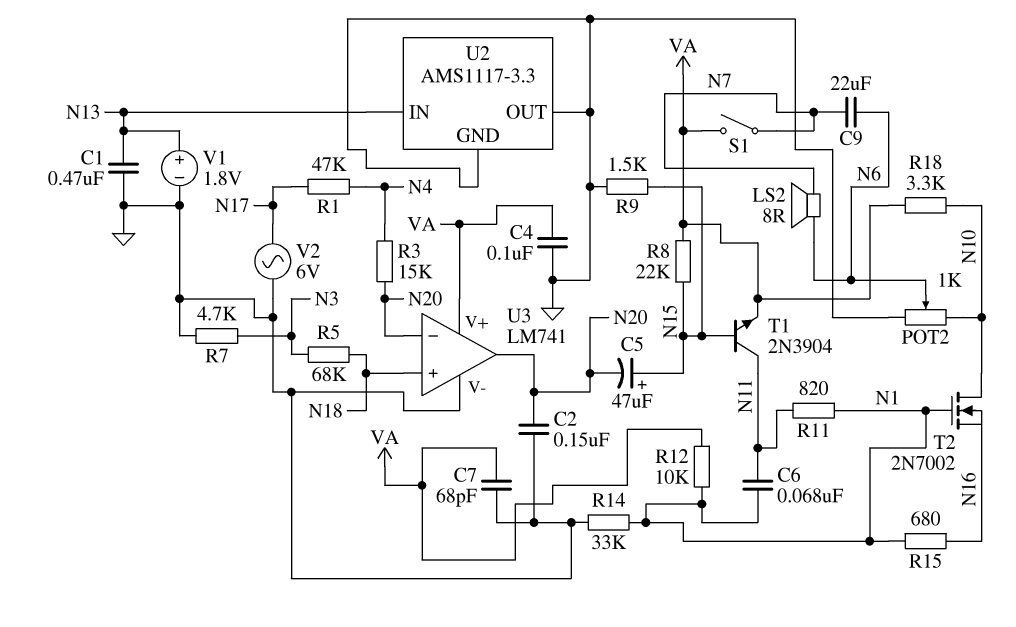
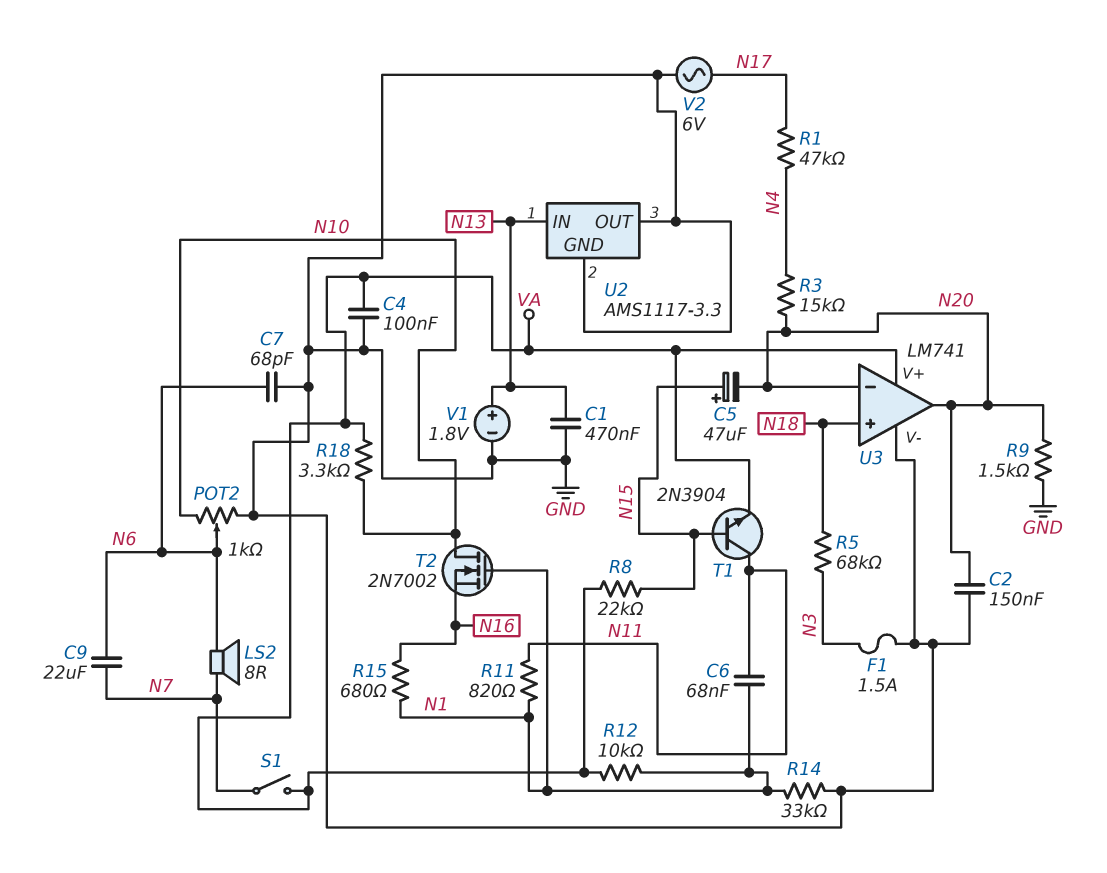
C7: 68pF (GND, VA) -> 68pF (GND, N6)
F1: none -> 1.5A (GND, N3)
R7: 4.7k (GND, N3) -> none
R9: 1.5k (GND, N15) -> 1.5k (GND, N20)

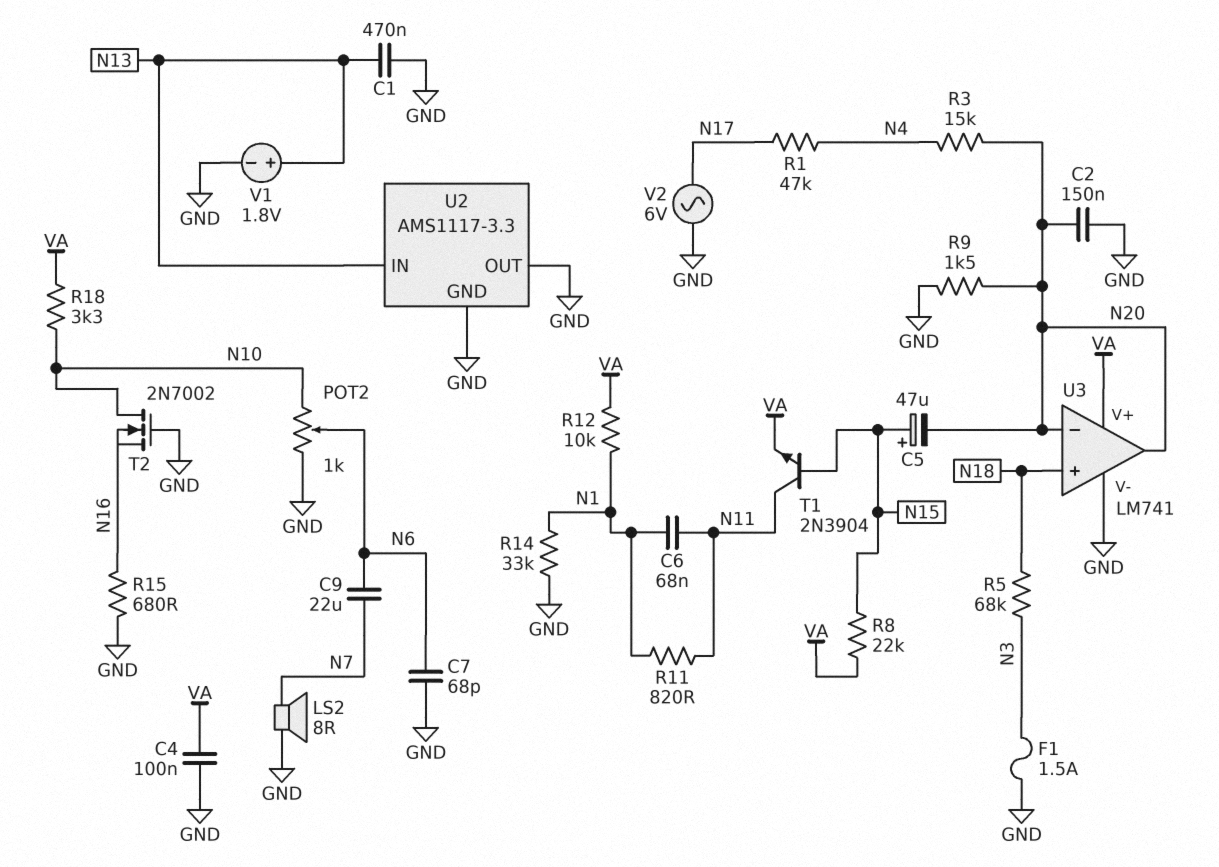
LS2: speaker 8R (N6, N7) -> speaker 8R (GND, N7)
R15: 680 (N1, N16) -> 680 (GND, N16)
S1: switch (N7, VA) -> none
T2: NMOS 2N7002 (G N1, D N10, S N16) -> NMOS 2N7002 (G GND, D N10, S N16)

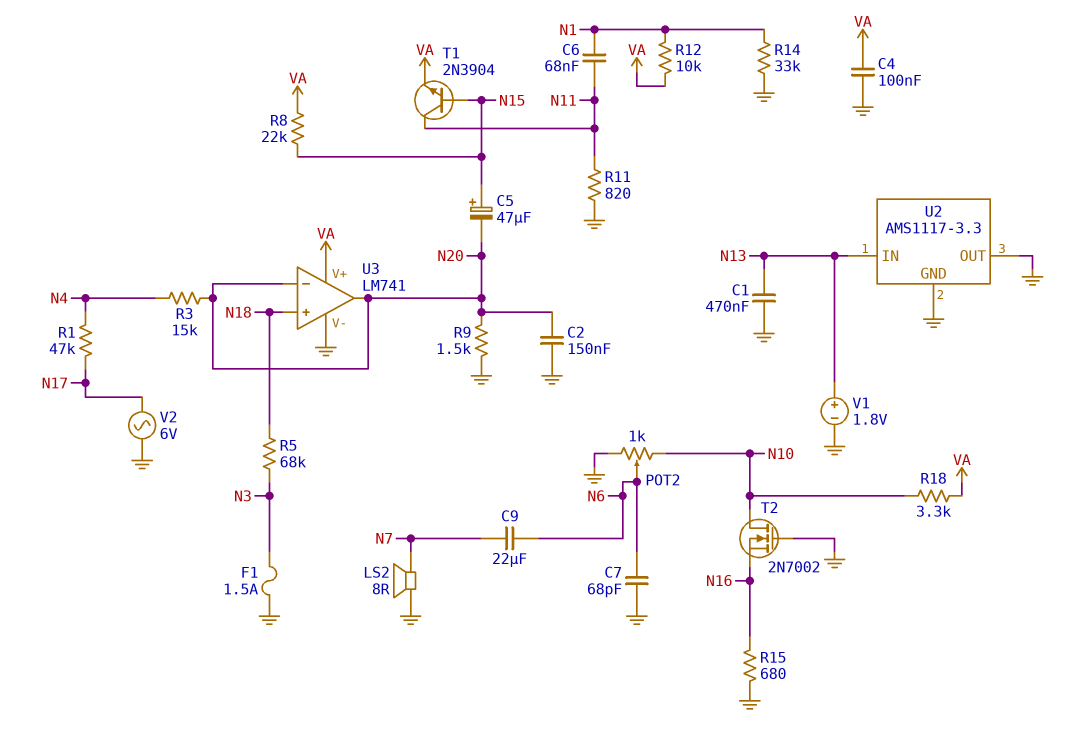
R11: 820 (N1, N11) -> 820 (GND, N11)

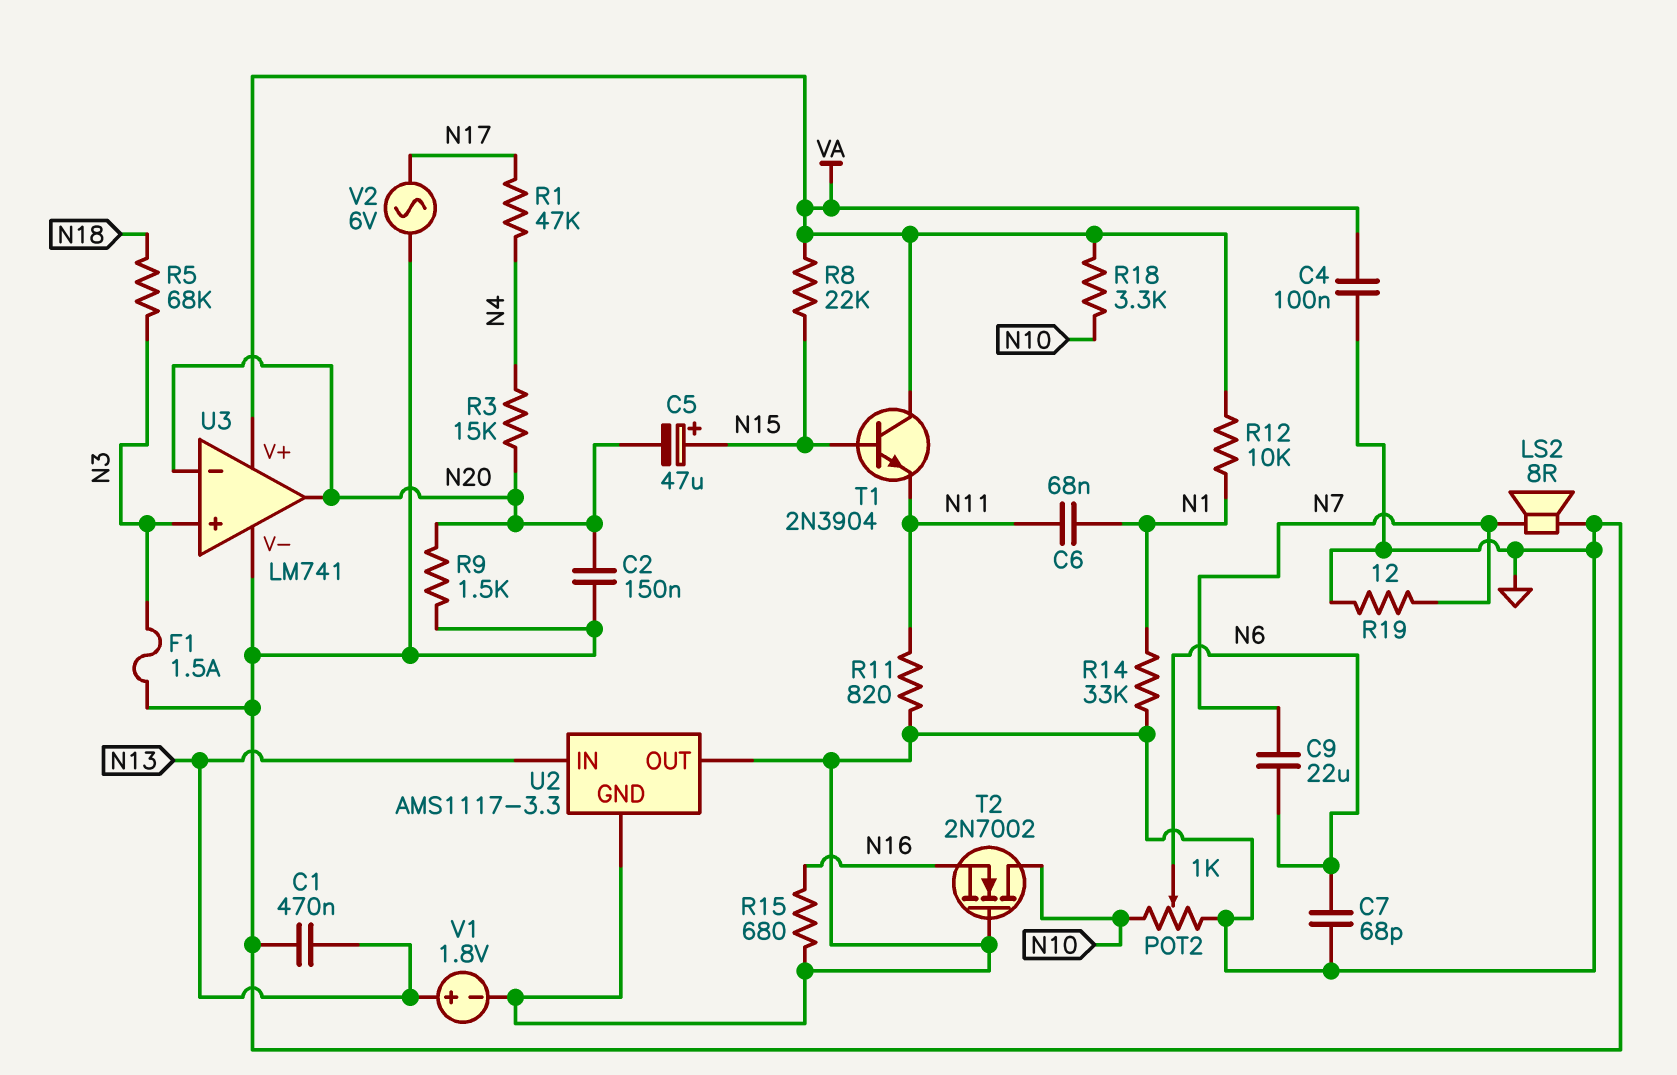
R19: none -> 12 (GND, N7)
T1: NPN 2N3904 (B N15, C N11, E VA) -> NPN 2N3904 (B N15, C VA, E N11)
U3 pin in+: N18 -> N3

